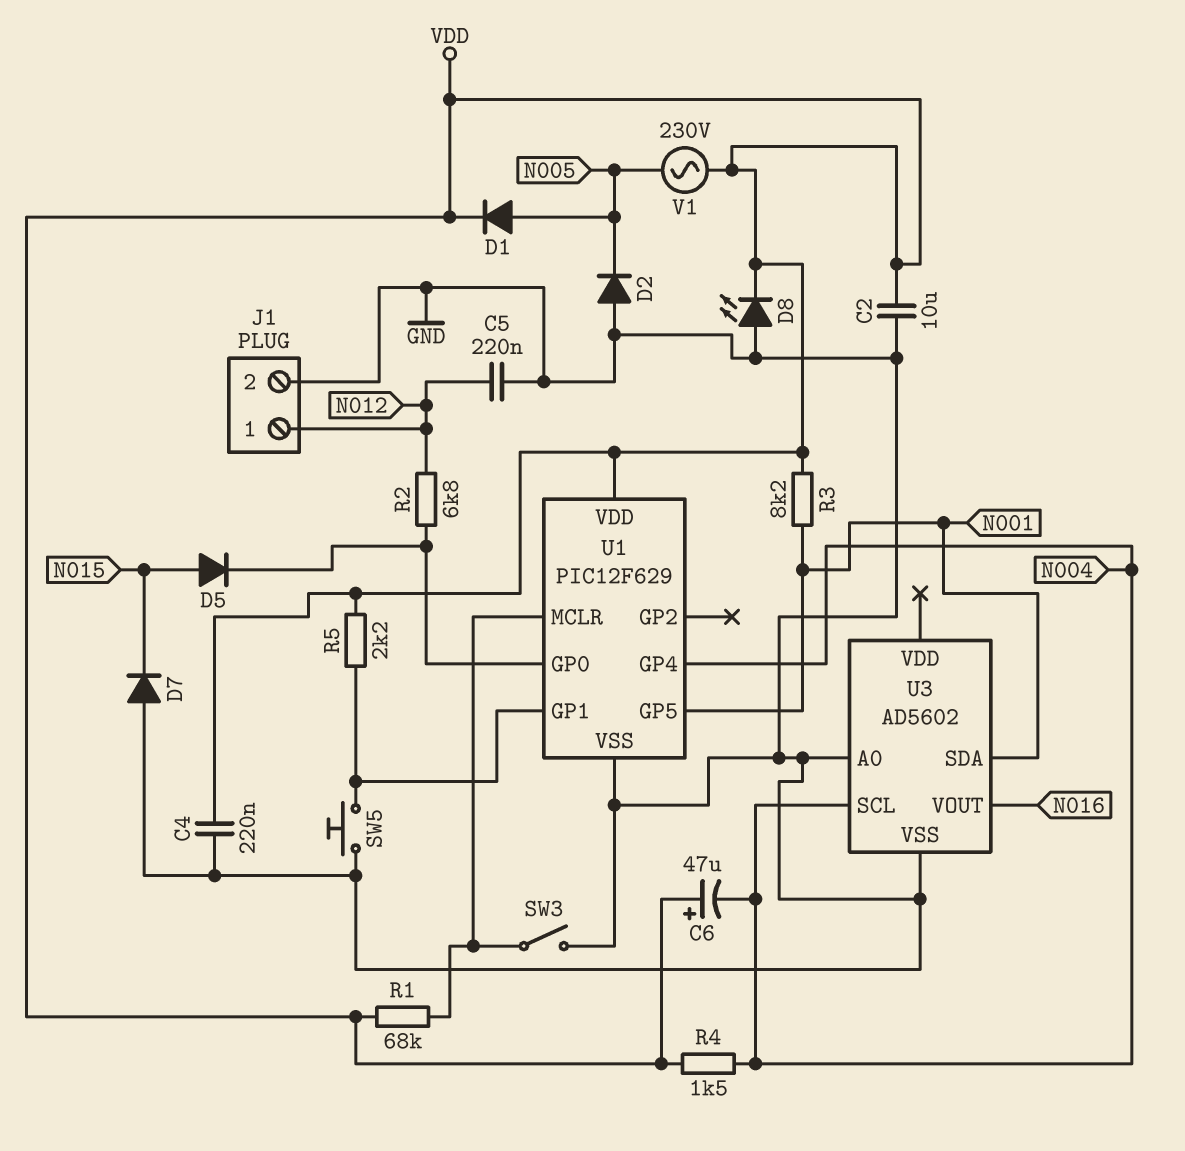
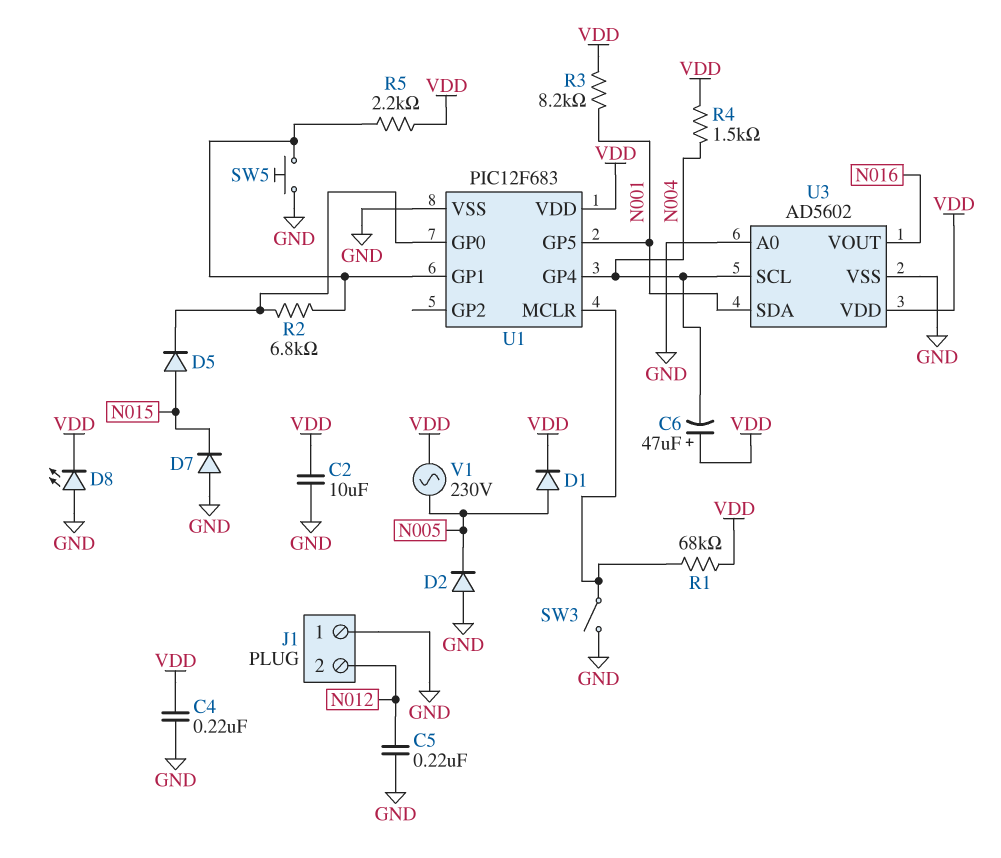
J1 pin 1: N012 -> GND
J1 pin 2: GND -> N012
R2: 6.8k (N012, U1/GP0) -> 6.8k (U1/GP0, U1/GP1)
U1: PIC12F629 -> PIC12F683
U3 pin VDD: none -> VDD

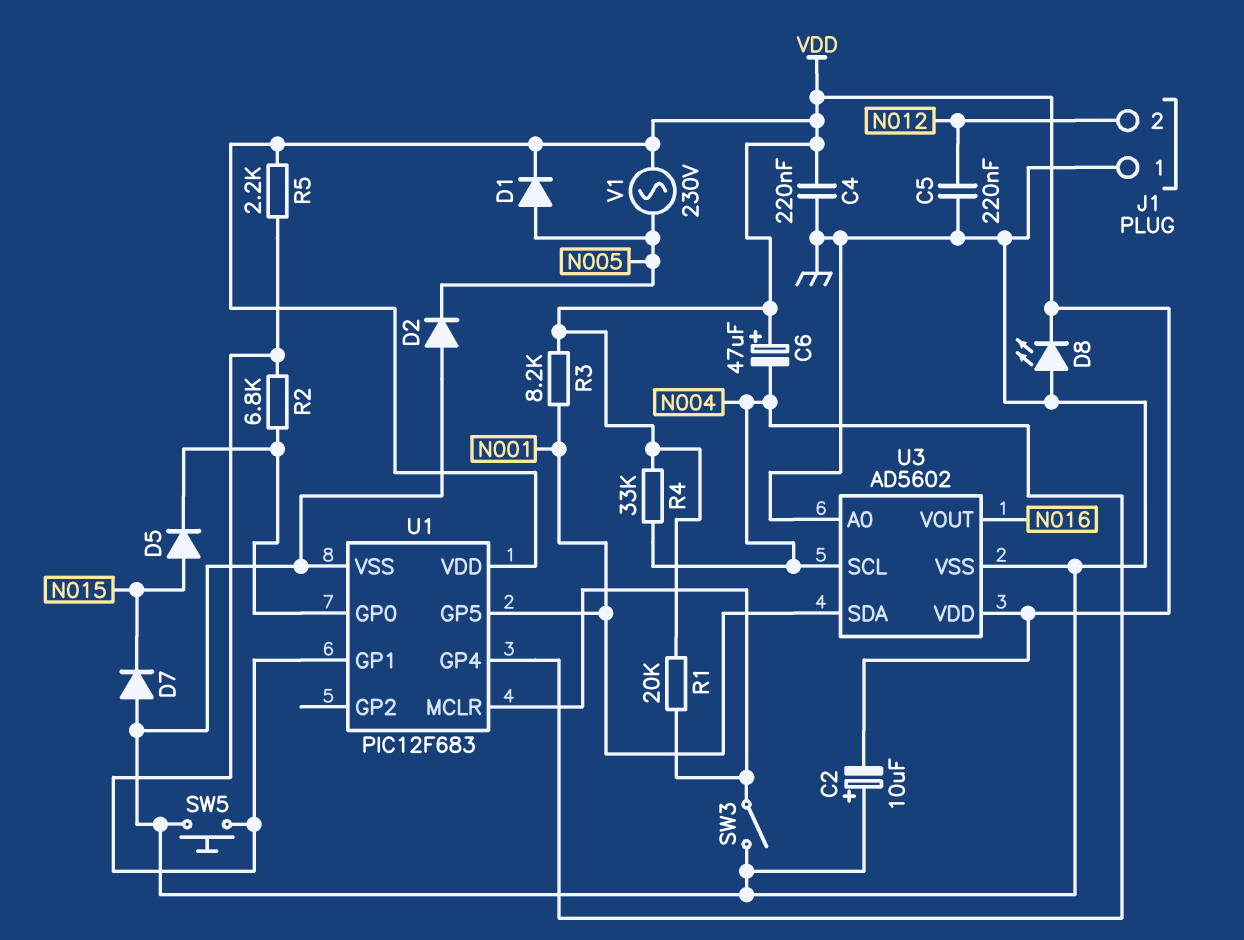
C2: 10uF (GND, VDD) -> 10uF (plus GND, minus VDD)
R1: 68k (U1/MCLR, VDD) -> 20k (U1/MCLR, VDD)
R4: 1.5k (N004, VDD) -> 33k (N004, VDD)

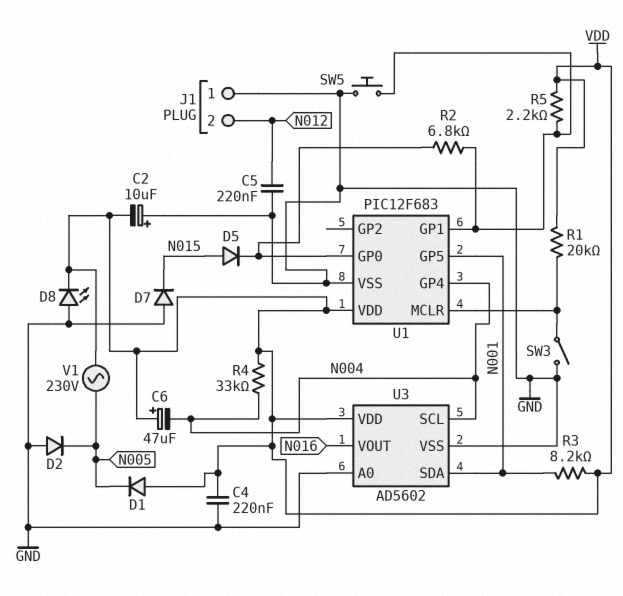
D1: diode (A N005, K VDD) -> diode (A VDD, K N005)

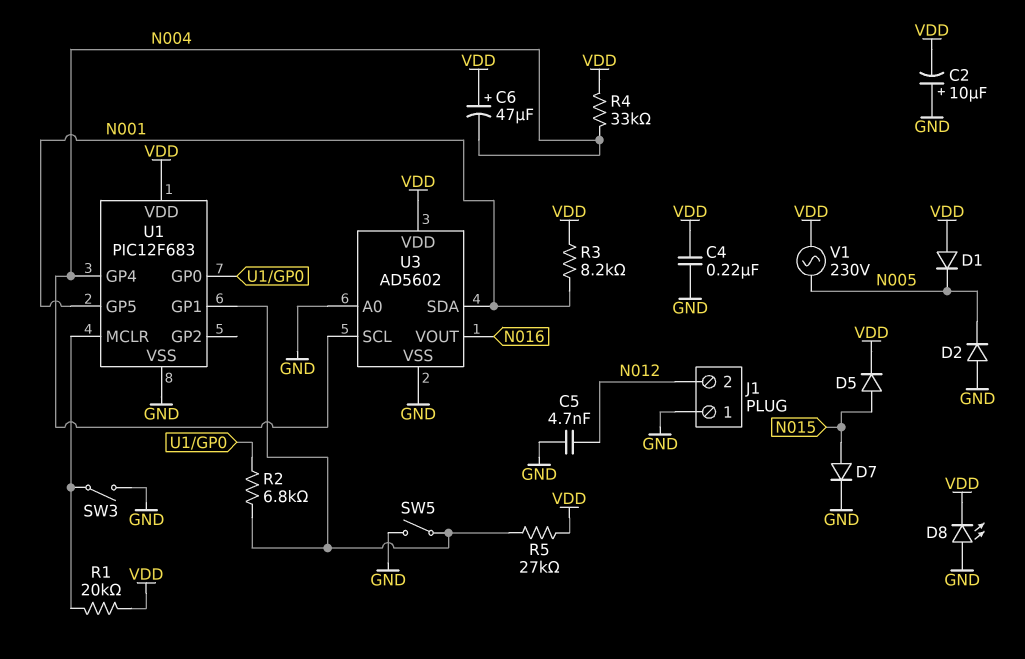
C5: 220nF (GND, N012) -> 4.7nF (GND, N012)
D5: diode (A N015, K U1/GP0) -> diode (A N015, K VDD)
D7: diode (A GND, K N015) -> diode (A N015, K GND)
R5: 2.2k (U1/GP1, VDD) -> 27k (U1/GP1, VDD)
SW5: button (GND, U1/GP1) -> switch (GND, U1/GP1)

